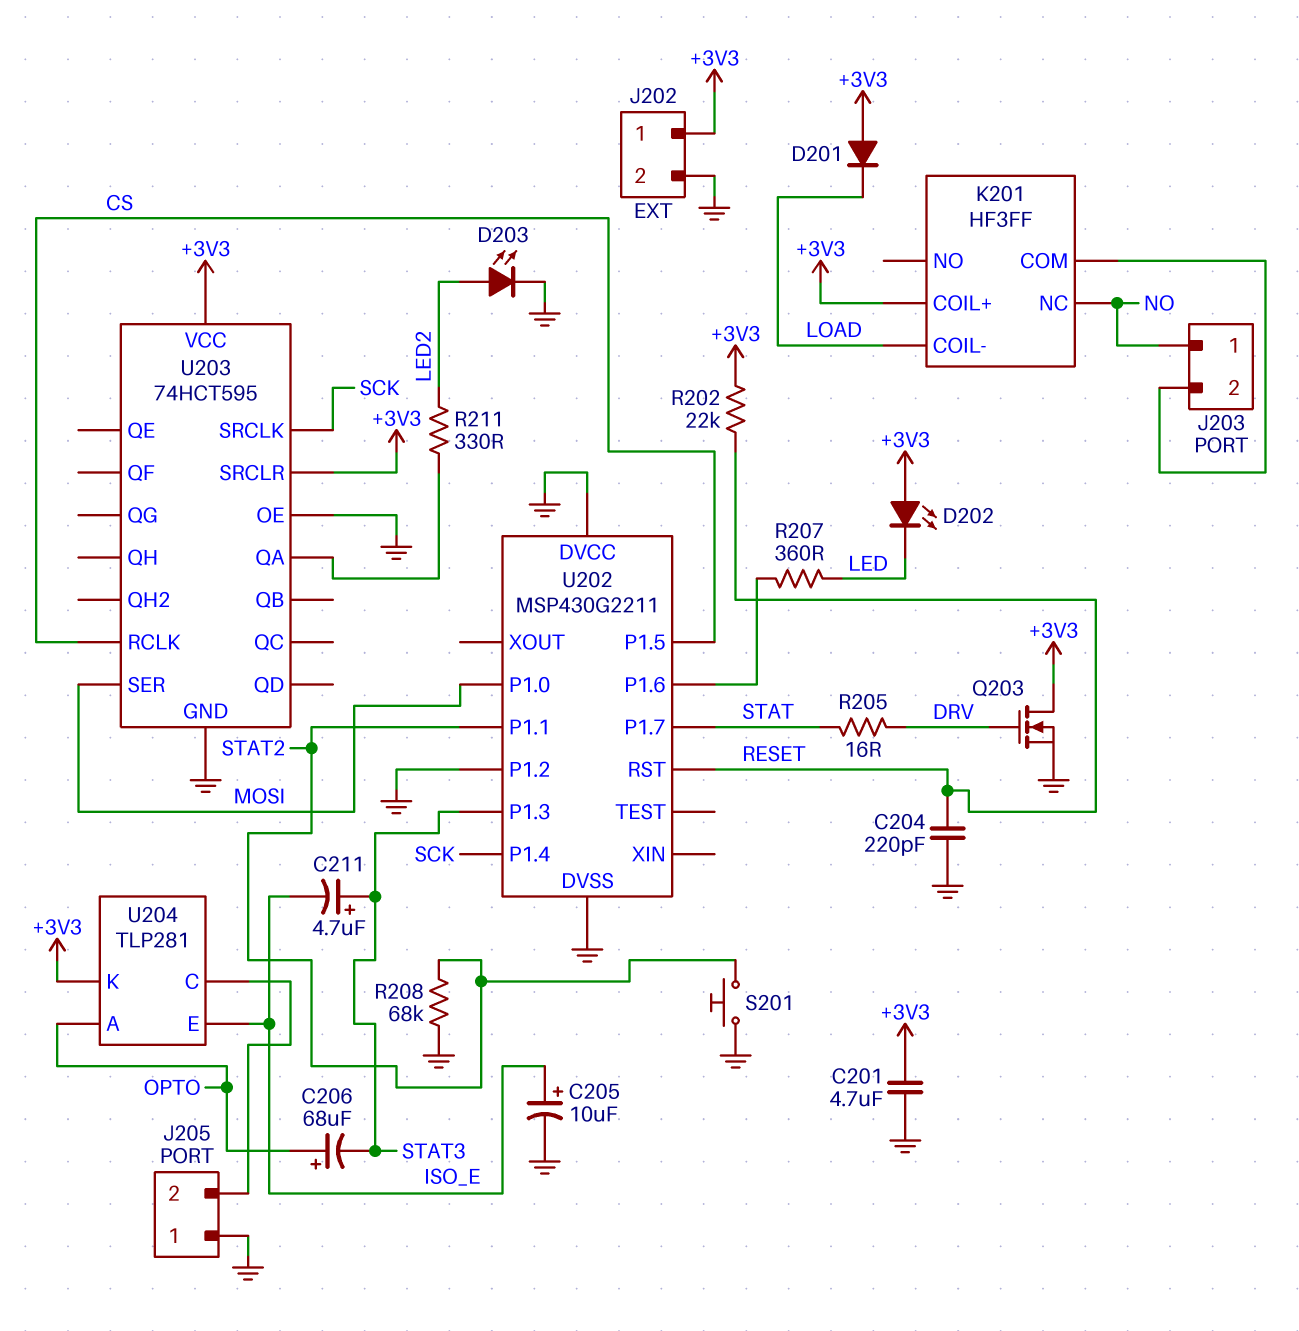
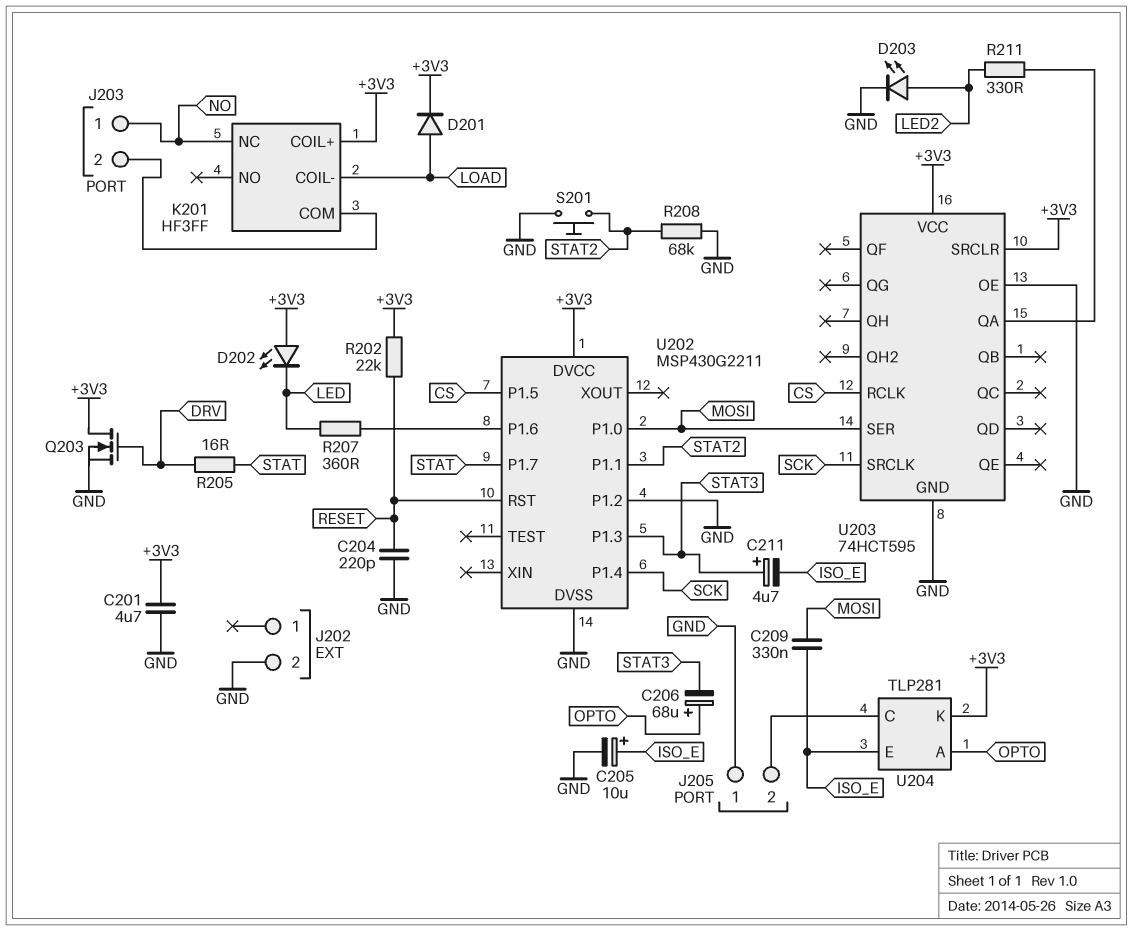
C209: none -> 330nF (ISO_E, MOSI)
D201: diode (A +3V3, K LOAD) -> diode (A LOAD, K +3V3)
J202 pin 1: +3V3 -> none
U202 pin DVCC: GND -> +3V3

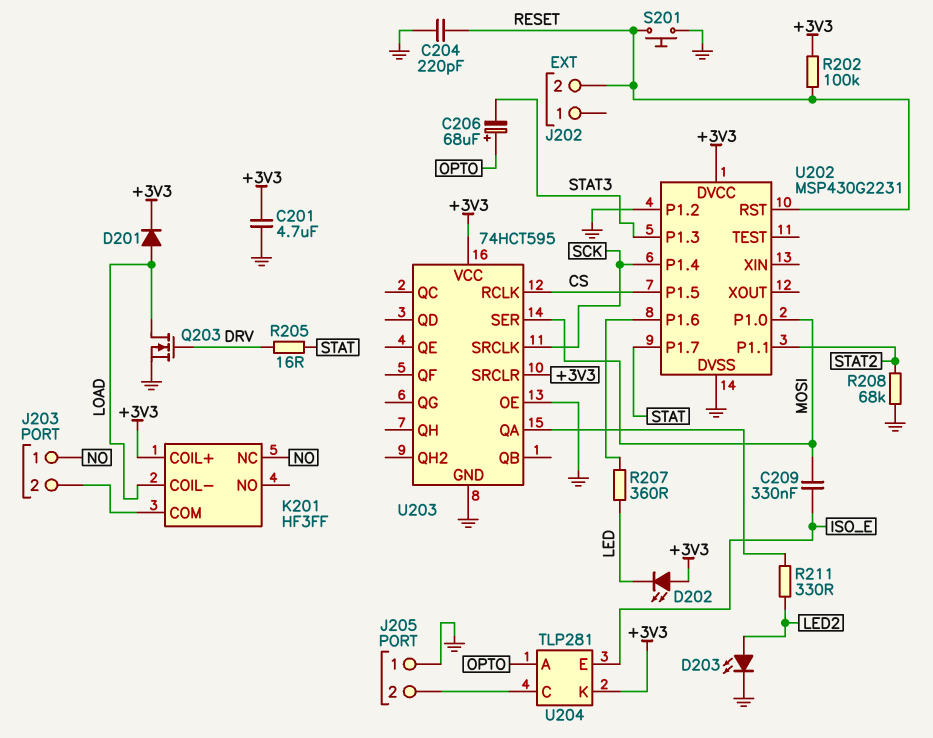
C205: 10uF (plus ISO_E, minus GND) -> none
C211: 4.7uF (plus STAT3, minus ISO_E) -> none
J202 pin 2: GND -> RESET
Q203: NMOS (G DRV, D +3V3, S GND) -> NMOS (G DRV, D LOAD, S GND)
R202: 22k (+3V3, RESET) -> 100k (+3V3, RESET)
S201: button (GND, STAT2) -> button (GND, RESET)
U202: MSP430G2211 -> MSP430G2231

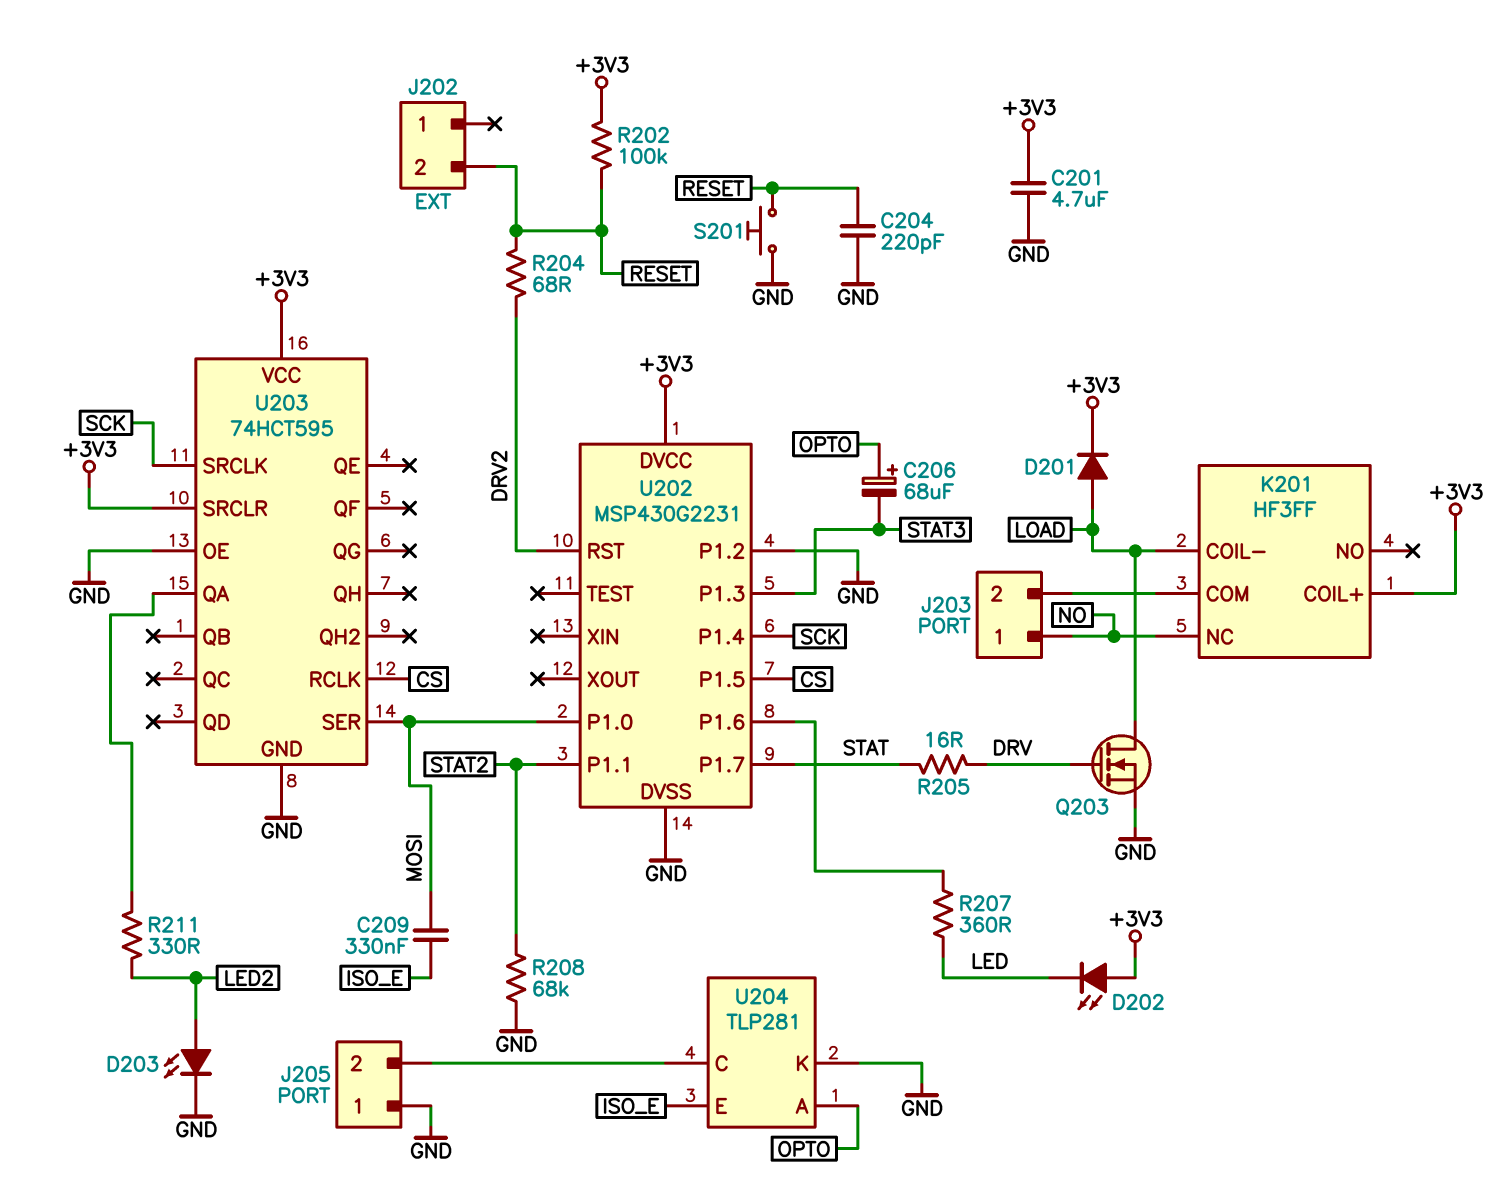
R204: none -> 68 (DRV2, RESET)
U202 pin RST: RESET -> DRV2
U204 pin K: +3V3 -> GND

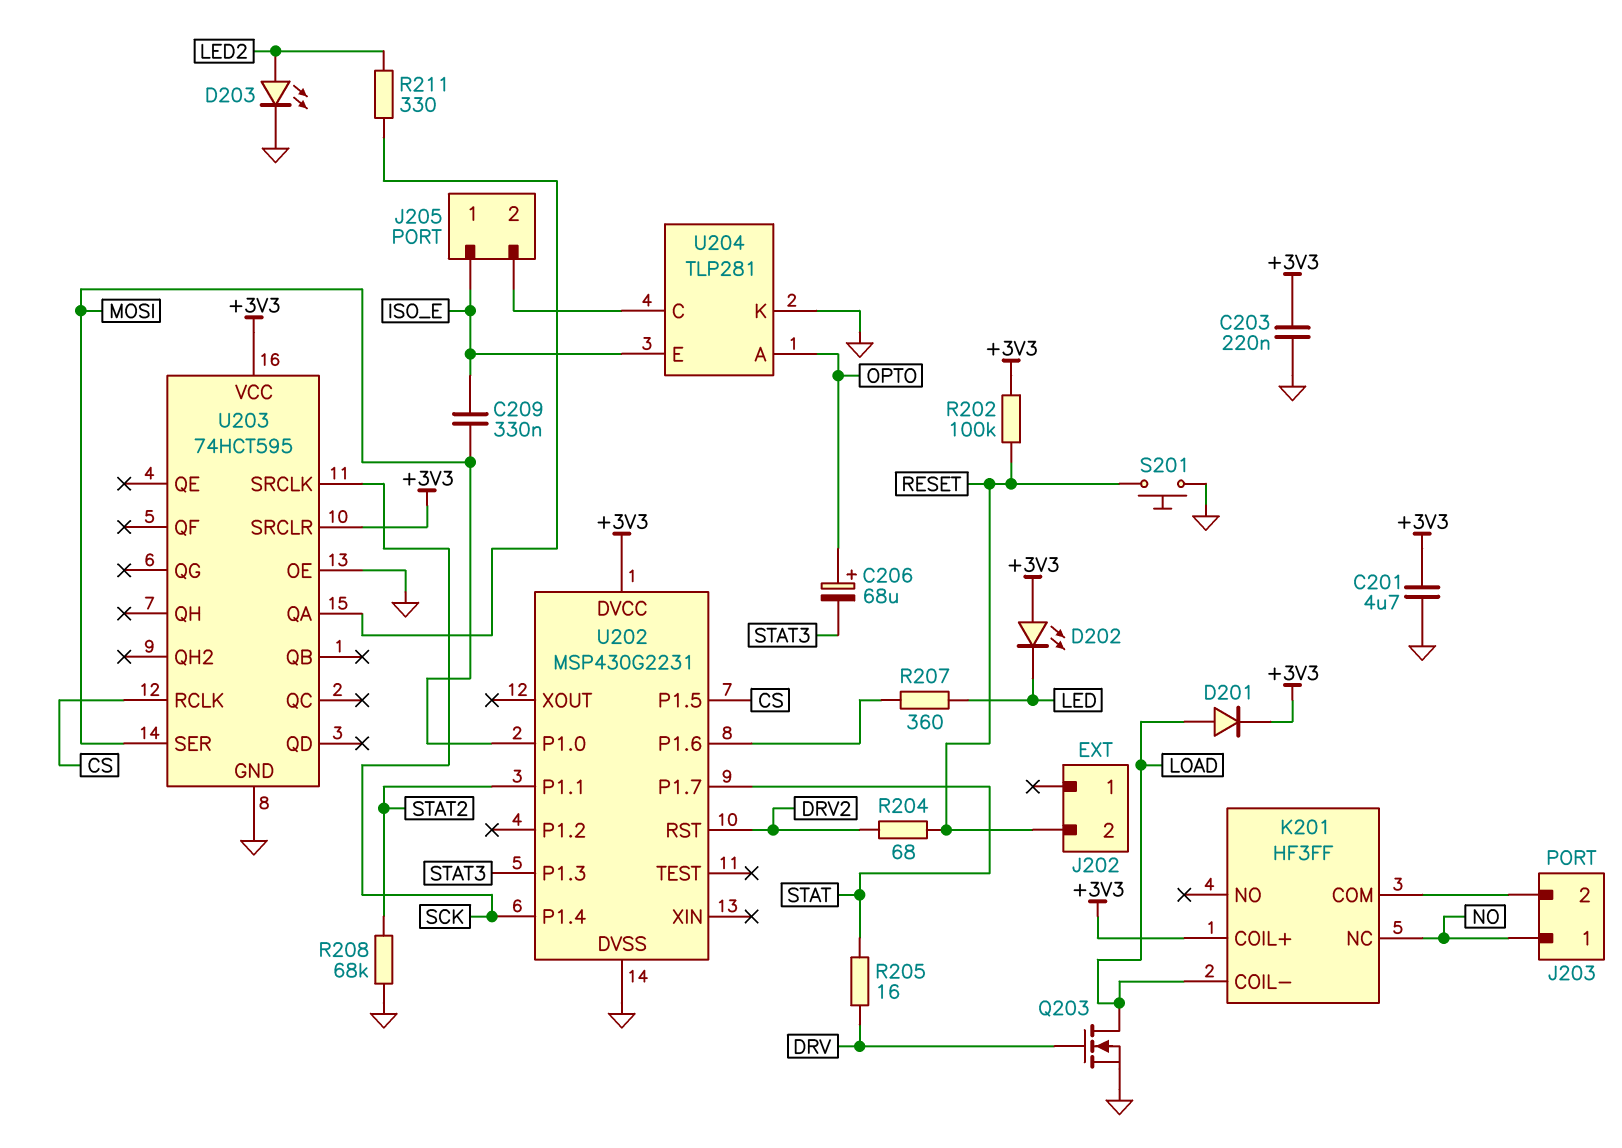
C203: none -> 220nF (+3V3, GND)
C204: 220pF (GND, RESET) -> none
J205 pin 1: GND -> ISO_E
U202 pin P1.2: GND -> none

